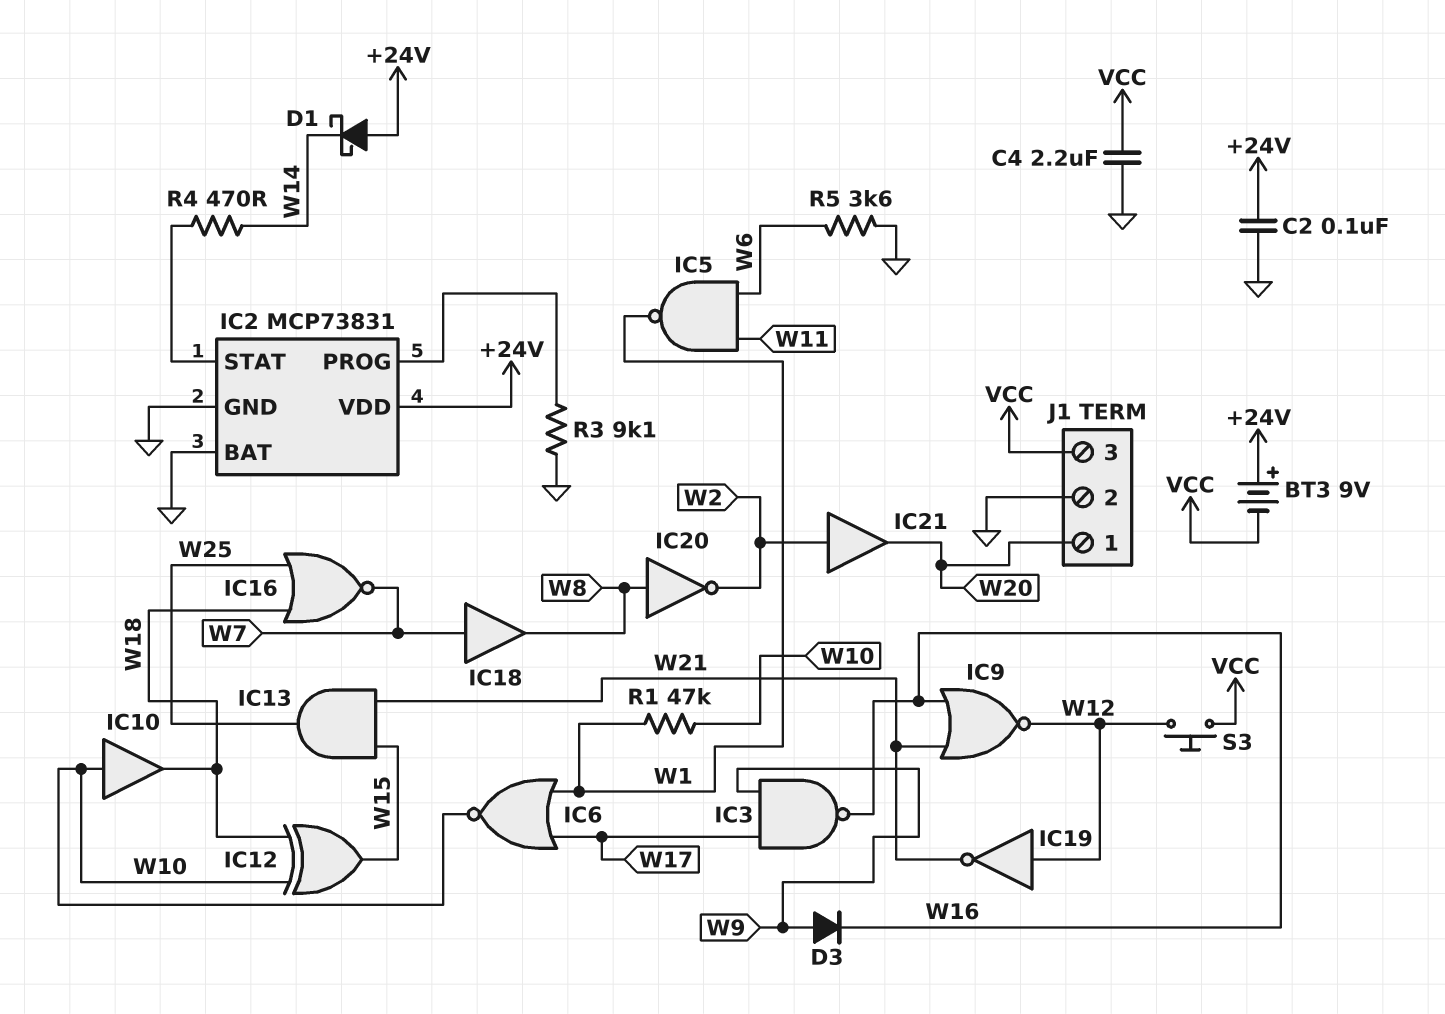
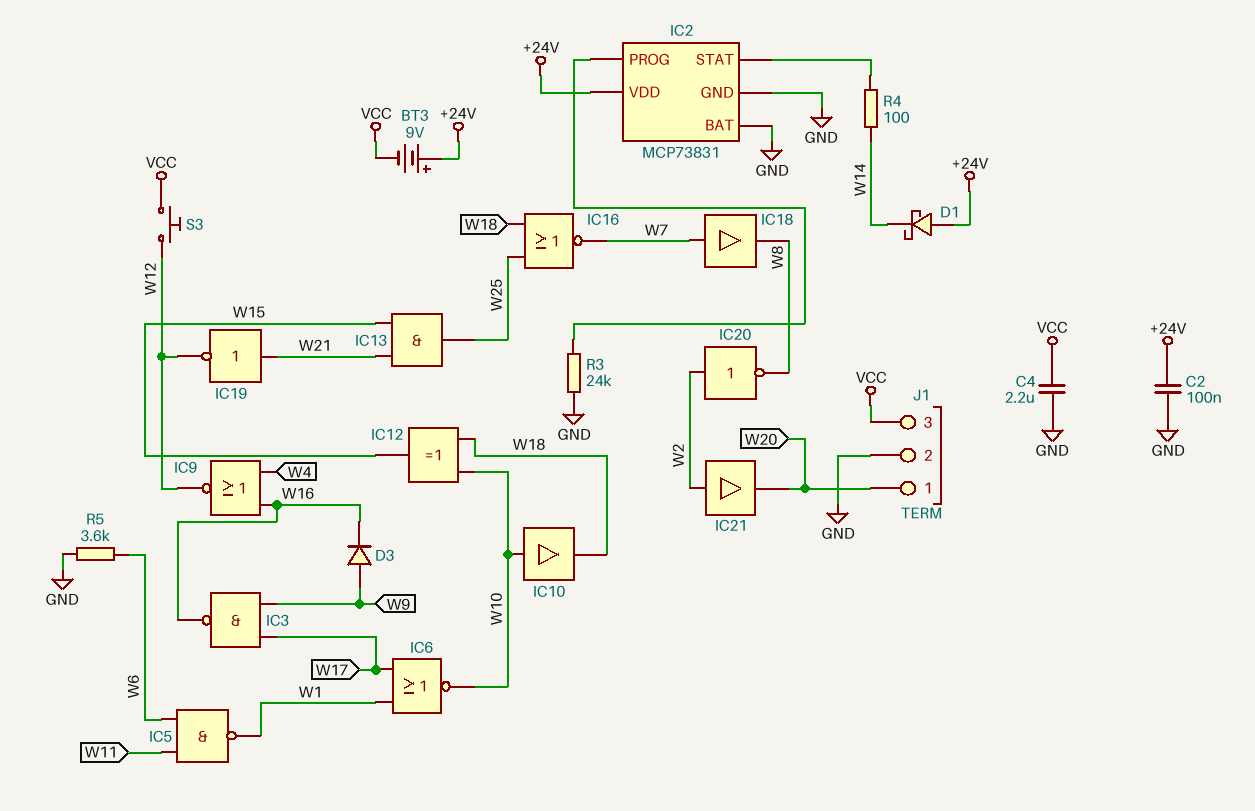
IC9: NOR (in W16, in W21, out W12) -> NOR (in W4, in W16, out W12)
IC19: NOT (in W12, out W21) -> NOT (in W21, out W12)
IC20: NOT (in W8, out W2) -> NOT (in W2, out W8)
R1: 47k (W1, W10) -> none
R3: 9.1k (GND, IC2/PROG) -> 24k (GND, IC2/PROG)
R4: 470 (IC2/STAT, W14) -> 100 (IC2/STAT, W14)

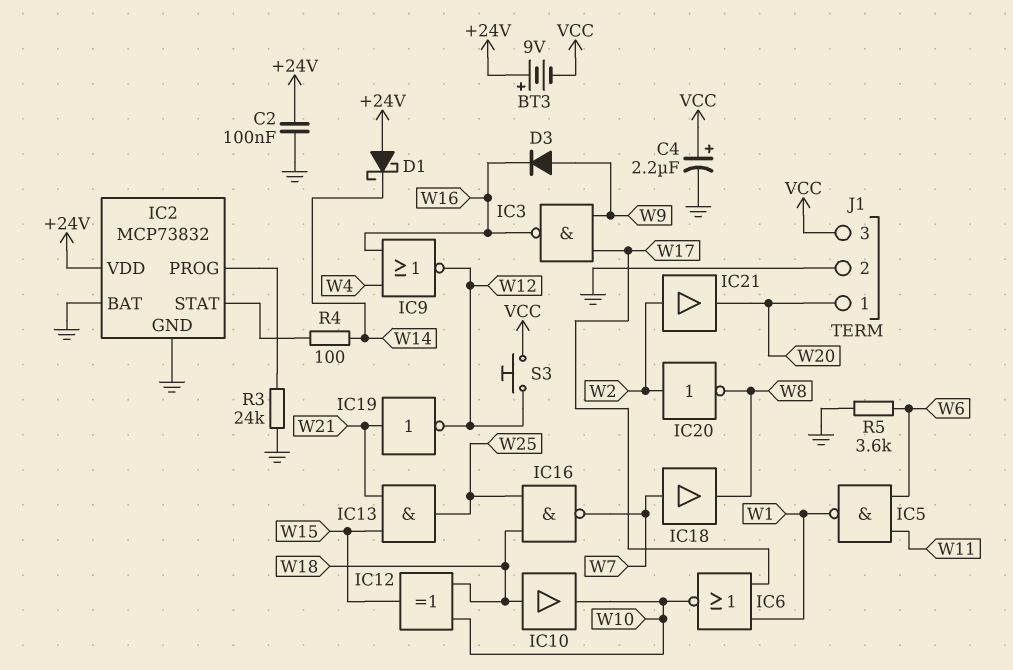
C4: 2.2uF (GND, VCC) -> 2.2uF (plus VCC, minus GND)
IC2: MCP73831 -> MCP73832
IC10: buffer (in W10, out W18) -> buffer (in W18, out W10)
IC16: NOR (in W18, in W25, out W7) -> NAND (in W18, in W25, out W7)

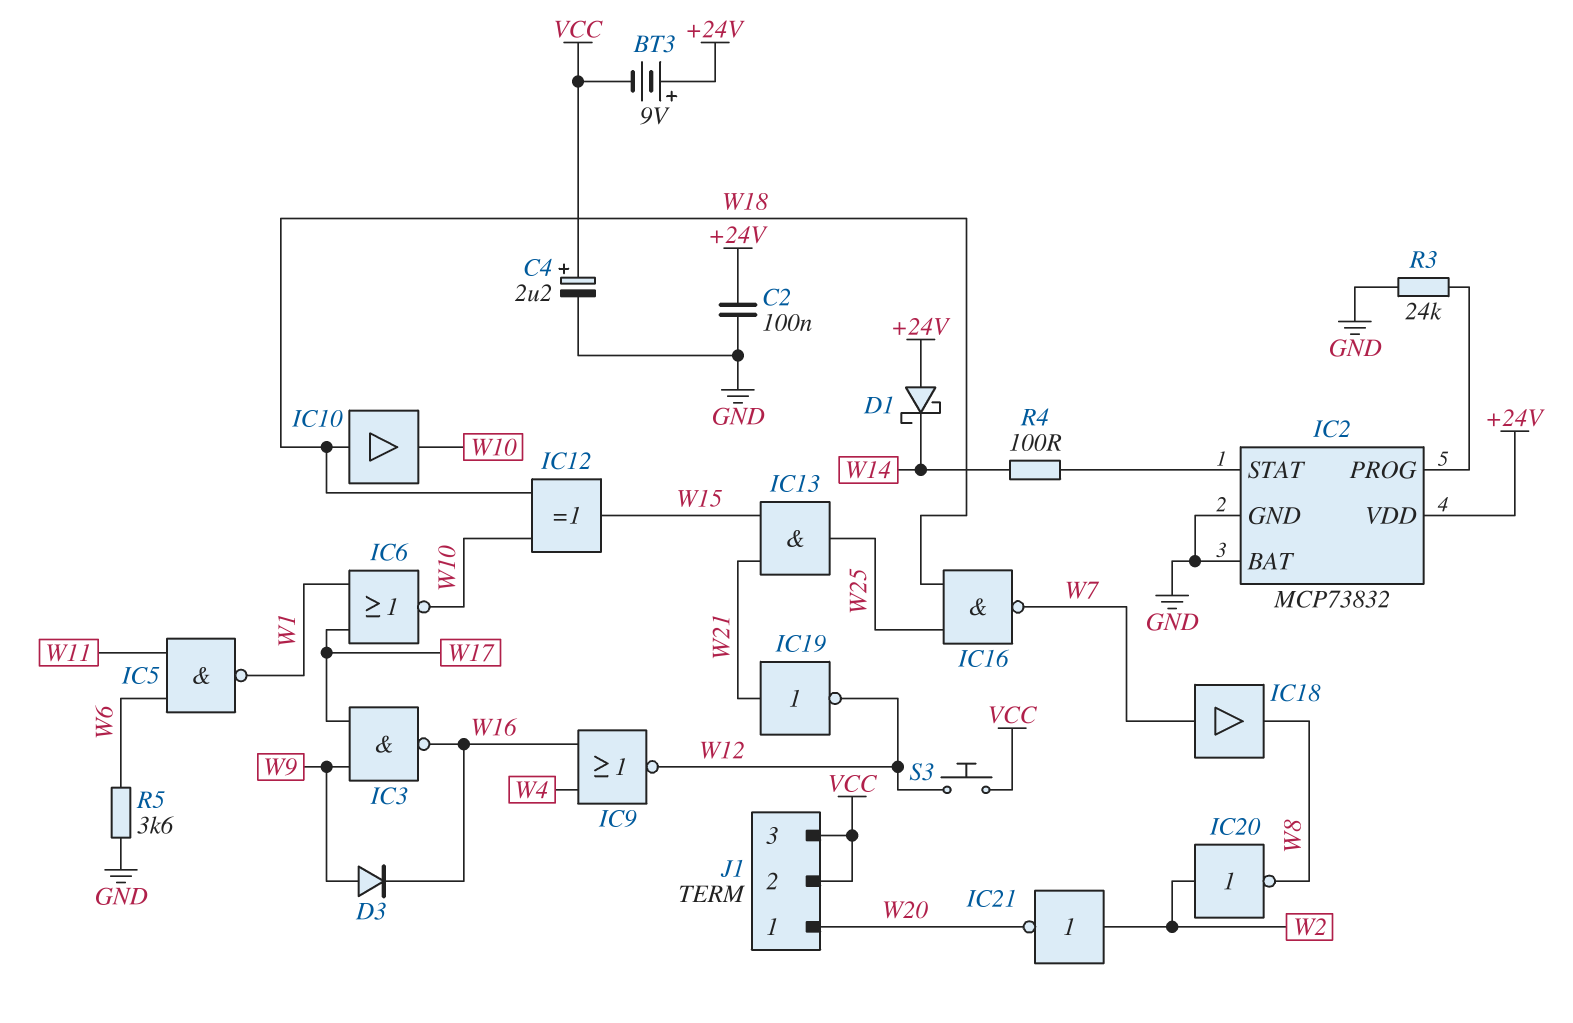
IC21: buffer (in W2, out W20) -> NOT (in W2, out W20)
J1 pin 2: GND -> VCC

